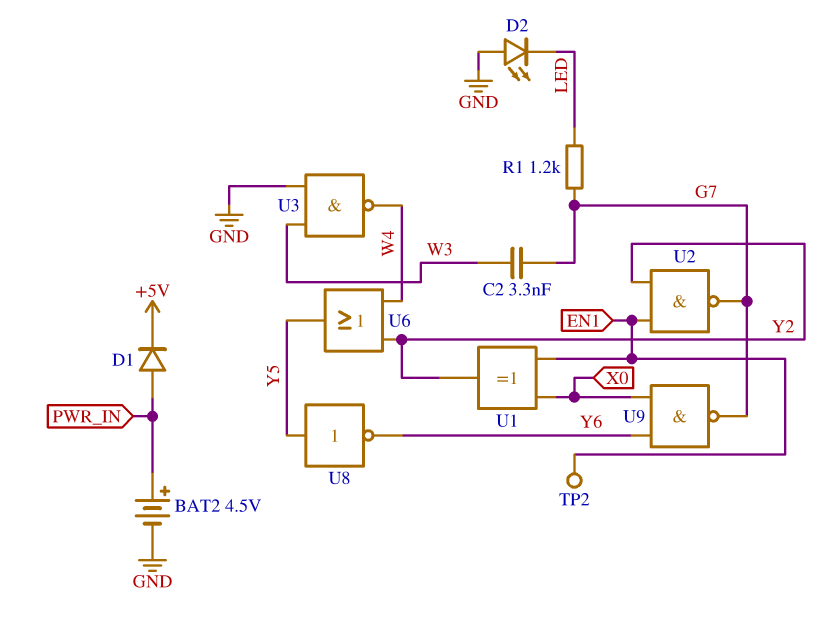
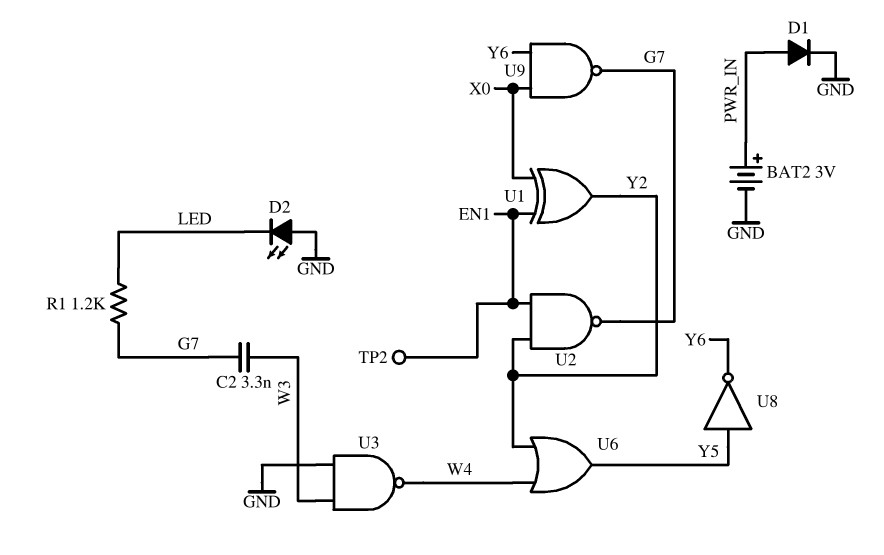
BAT2: 4.5V (plus PWR_IN, minus GND) -> 3V (plus PWR_IN, minus GND)
D1: diode (A PWR_IN, K +5V) -> diode (A PWR_IN, K GND)

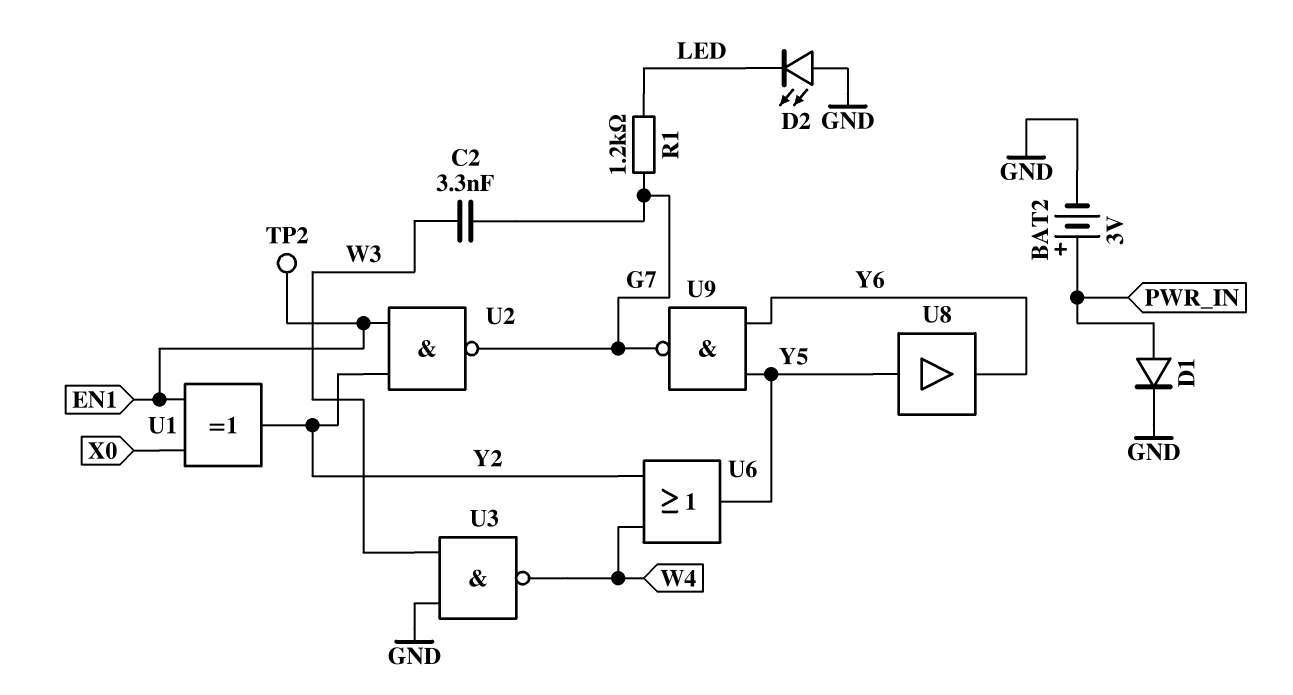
U8: NOT (in Y5, out Y6) -> buffer (in Y5, out Y6)
U9: NAND (in X0, in Y6, out G7) -> NAND (in Y5, in Y6, out G7)

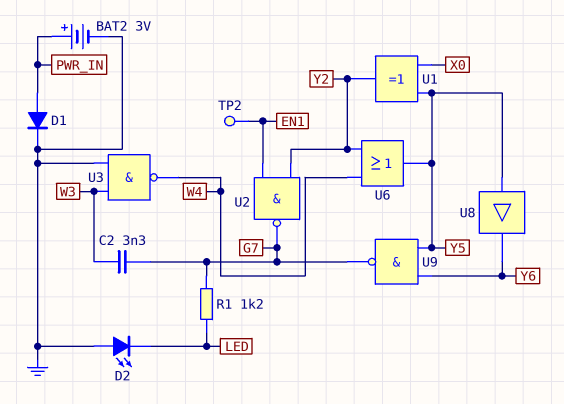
U1: XOR (in EN1, in X0, out Y2) -> XOR (in X0, in Y5, out Y2)

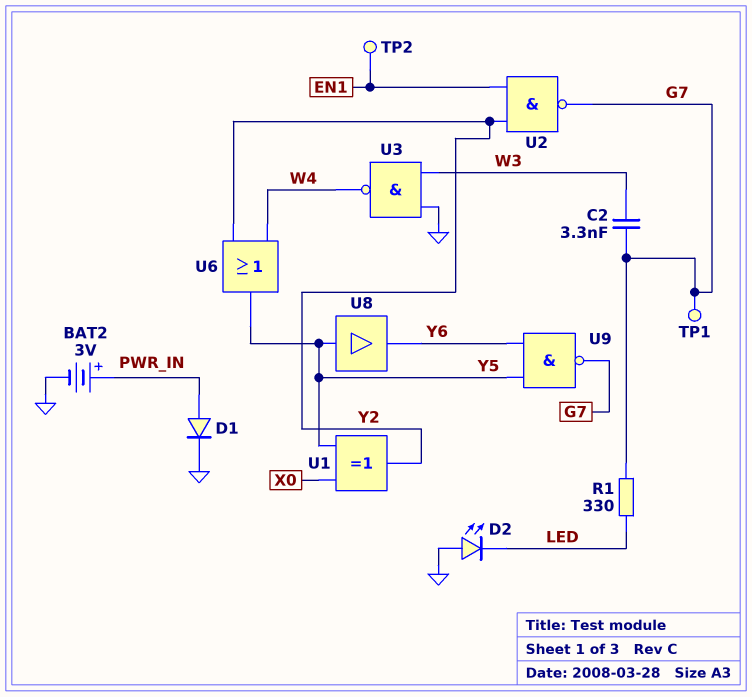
R1: 1.2k (G7, LED) -> 330 (G7, LED)
TP1: none -> test point (G7)

